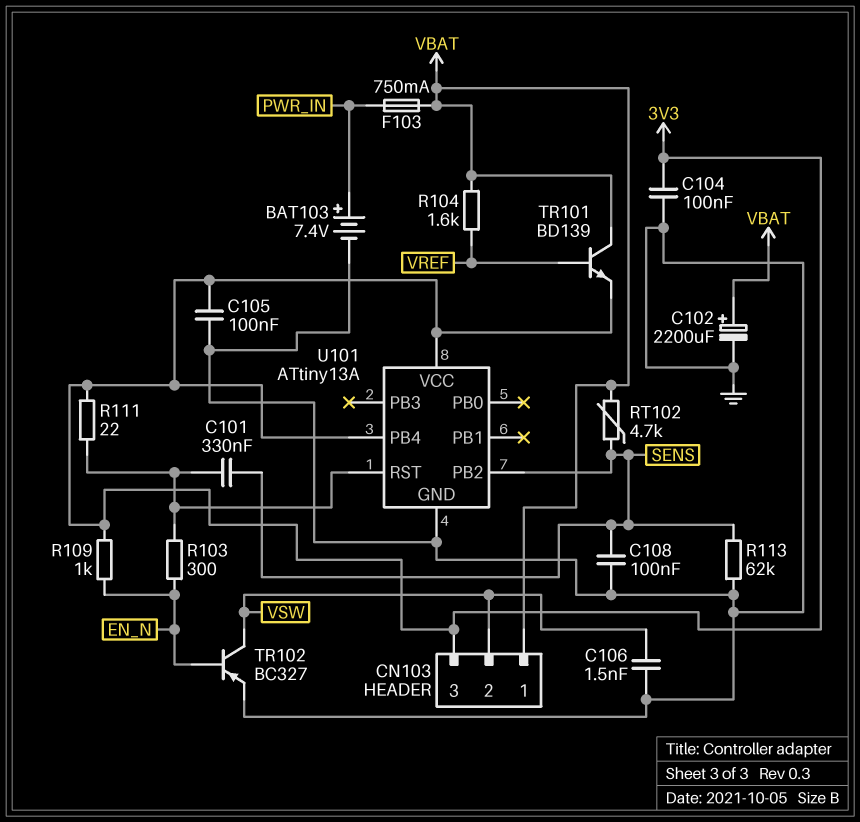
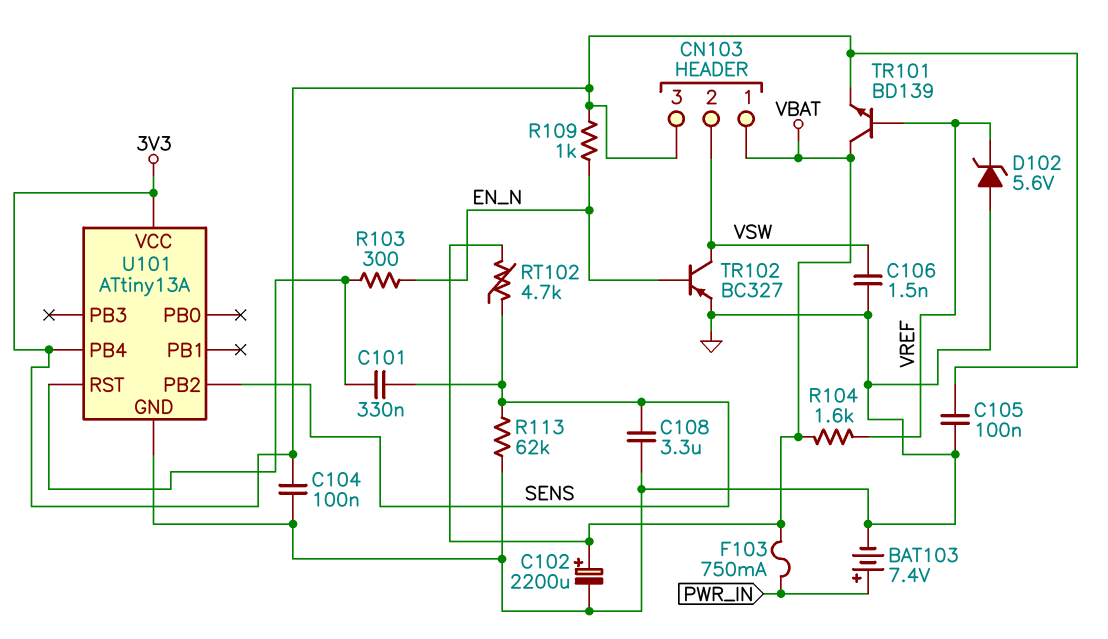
C108: 100nF (GND, SENS) -> 3.3uF (GND, SENS)
D102: none -> zener 5.6V (A GND, K VREF)
R111: 22 (3V3, U101/RST) -> none

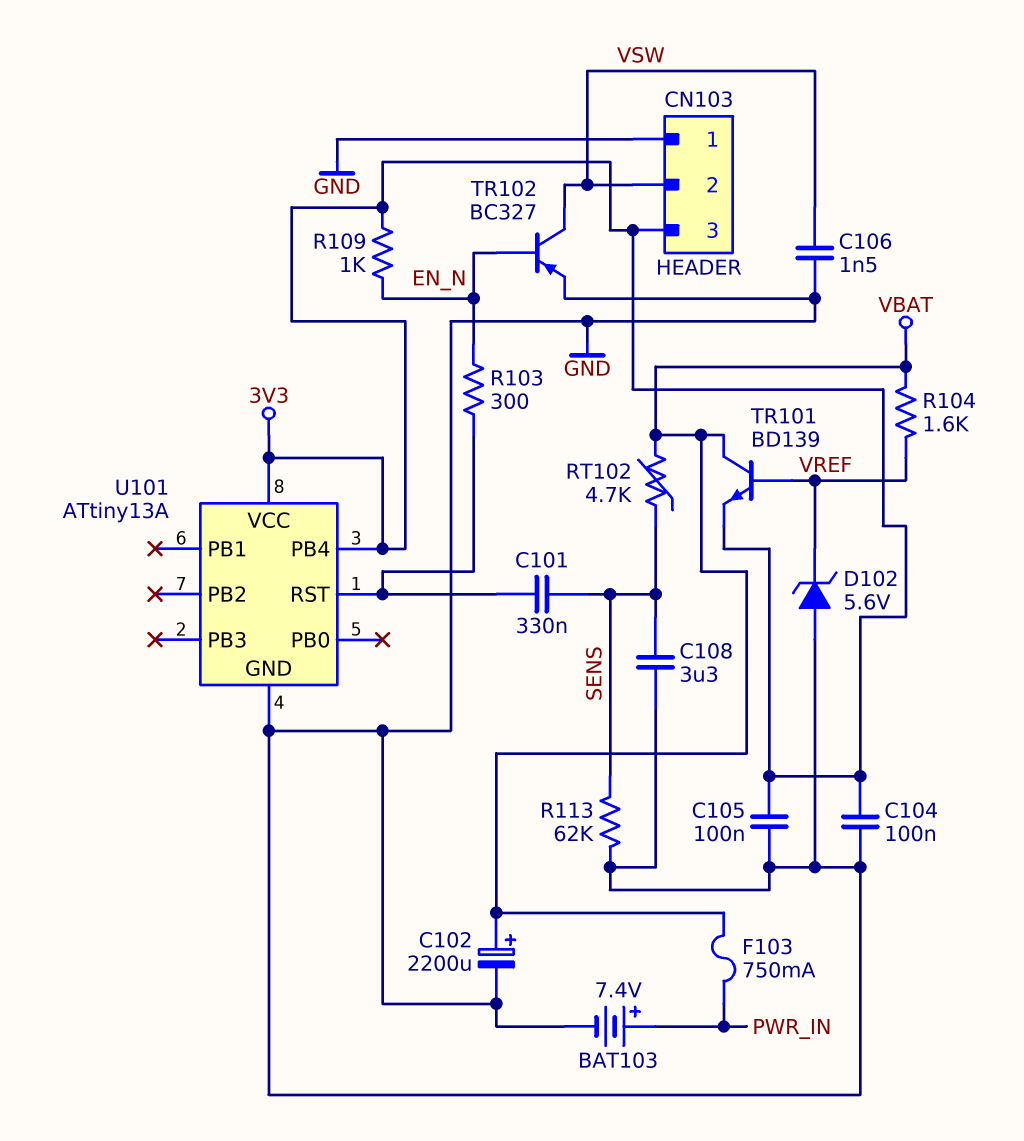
CN103 pin 1: VBAT -> GND
U101 pin PB2: SENS -> none

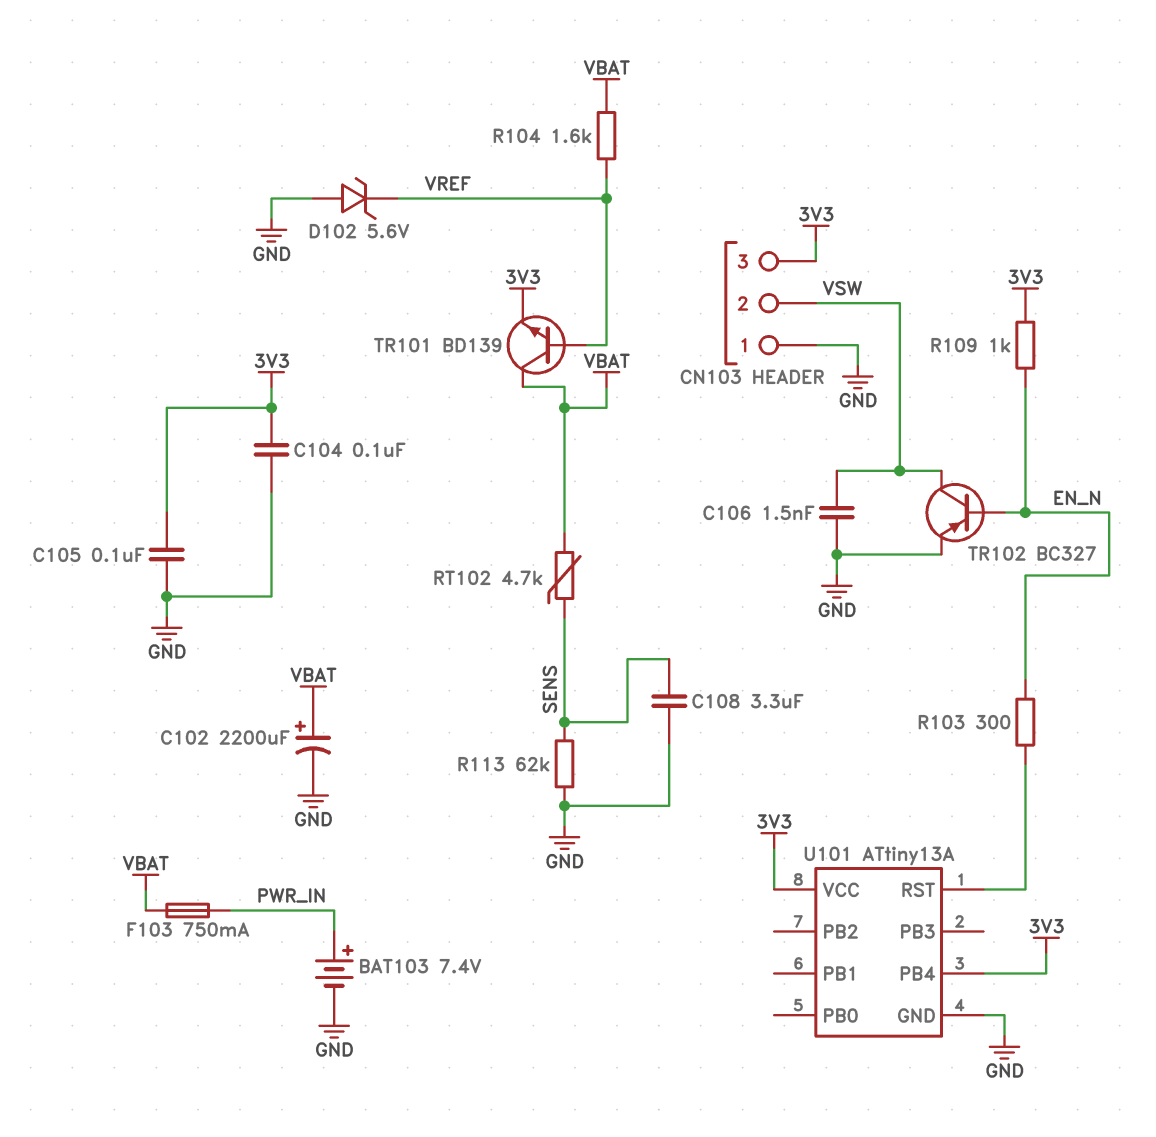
C101: 330nF (SENS, U101/RST) -> none

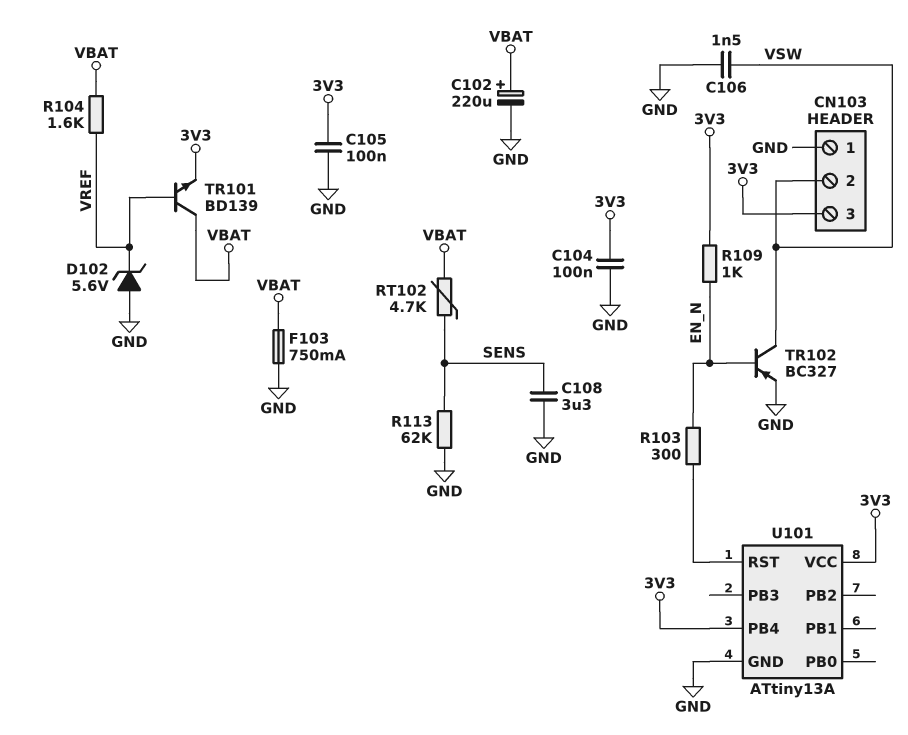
BAT103: 7.4V (plus PWR_IN, minus GND) -> none
C102: 2200uF (plus VBAT, minus GND) -> 220uF (plus VBAT, minus GND)
F103: 750mA (PWR_IN, VBAT) -> 750mA (GND, VBAT)

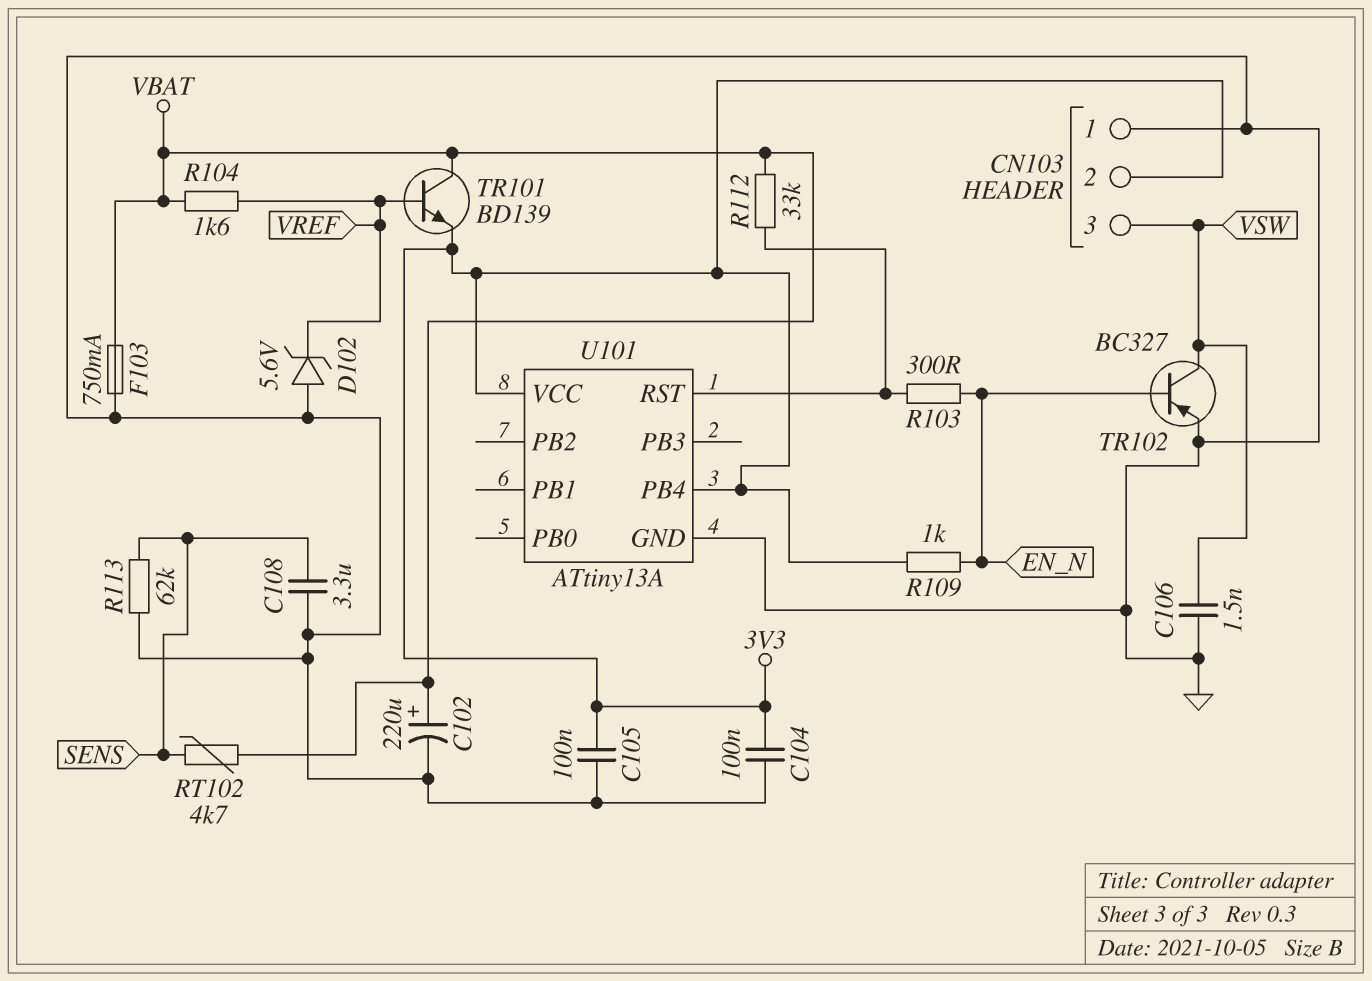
CN103 pin 2: VSW -> 3V3
CN103 pin 3: 3V3 -> VSW
R112: none -> 33k (U101/RST, VBAT)

